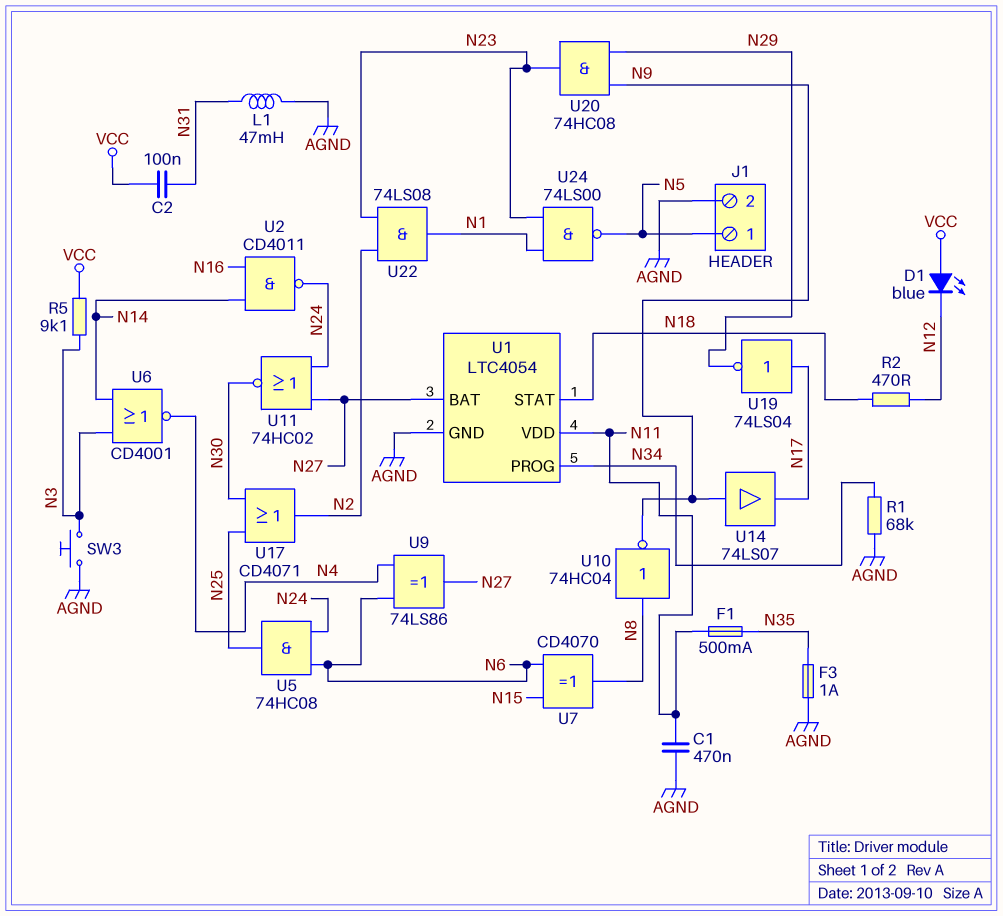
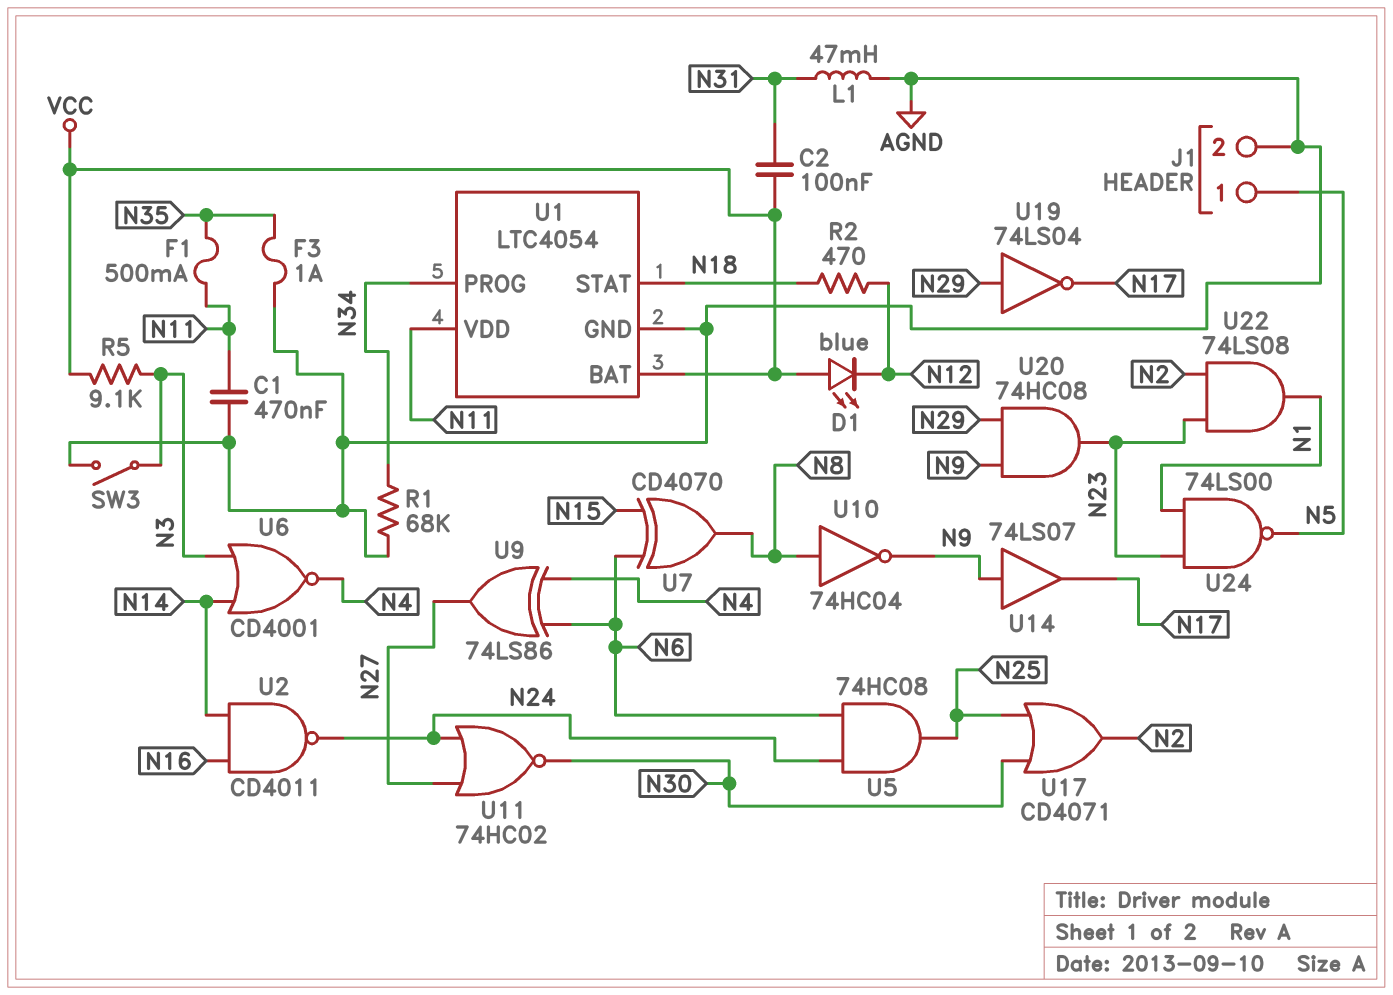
SW3: button (AGND, N3) -> switch (AGND, N3)
U1 pin BAT: N27 -> VCC
U19: NOT 74LS04 (in N17, out N29) -> NOT 74LS04 (in N29, out N17)

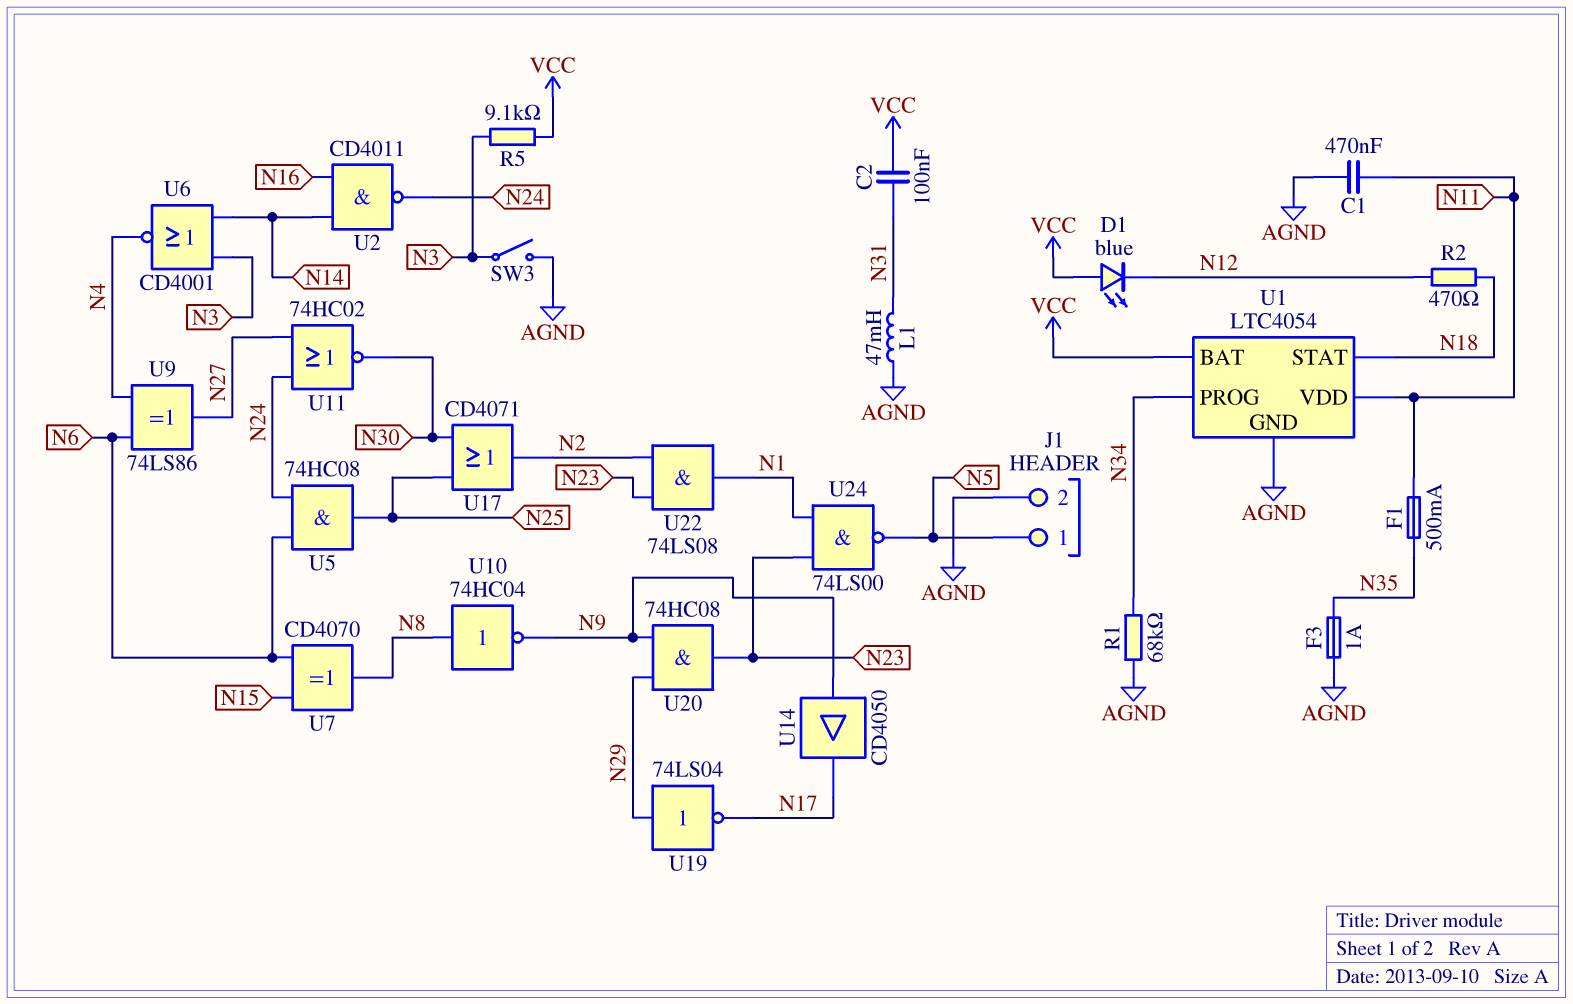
U14: buffer 74LS07 (in N9, out N17) -> buffer CD4050 (in N9, out N17)

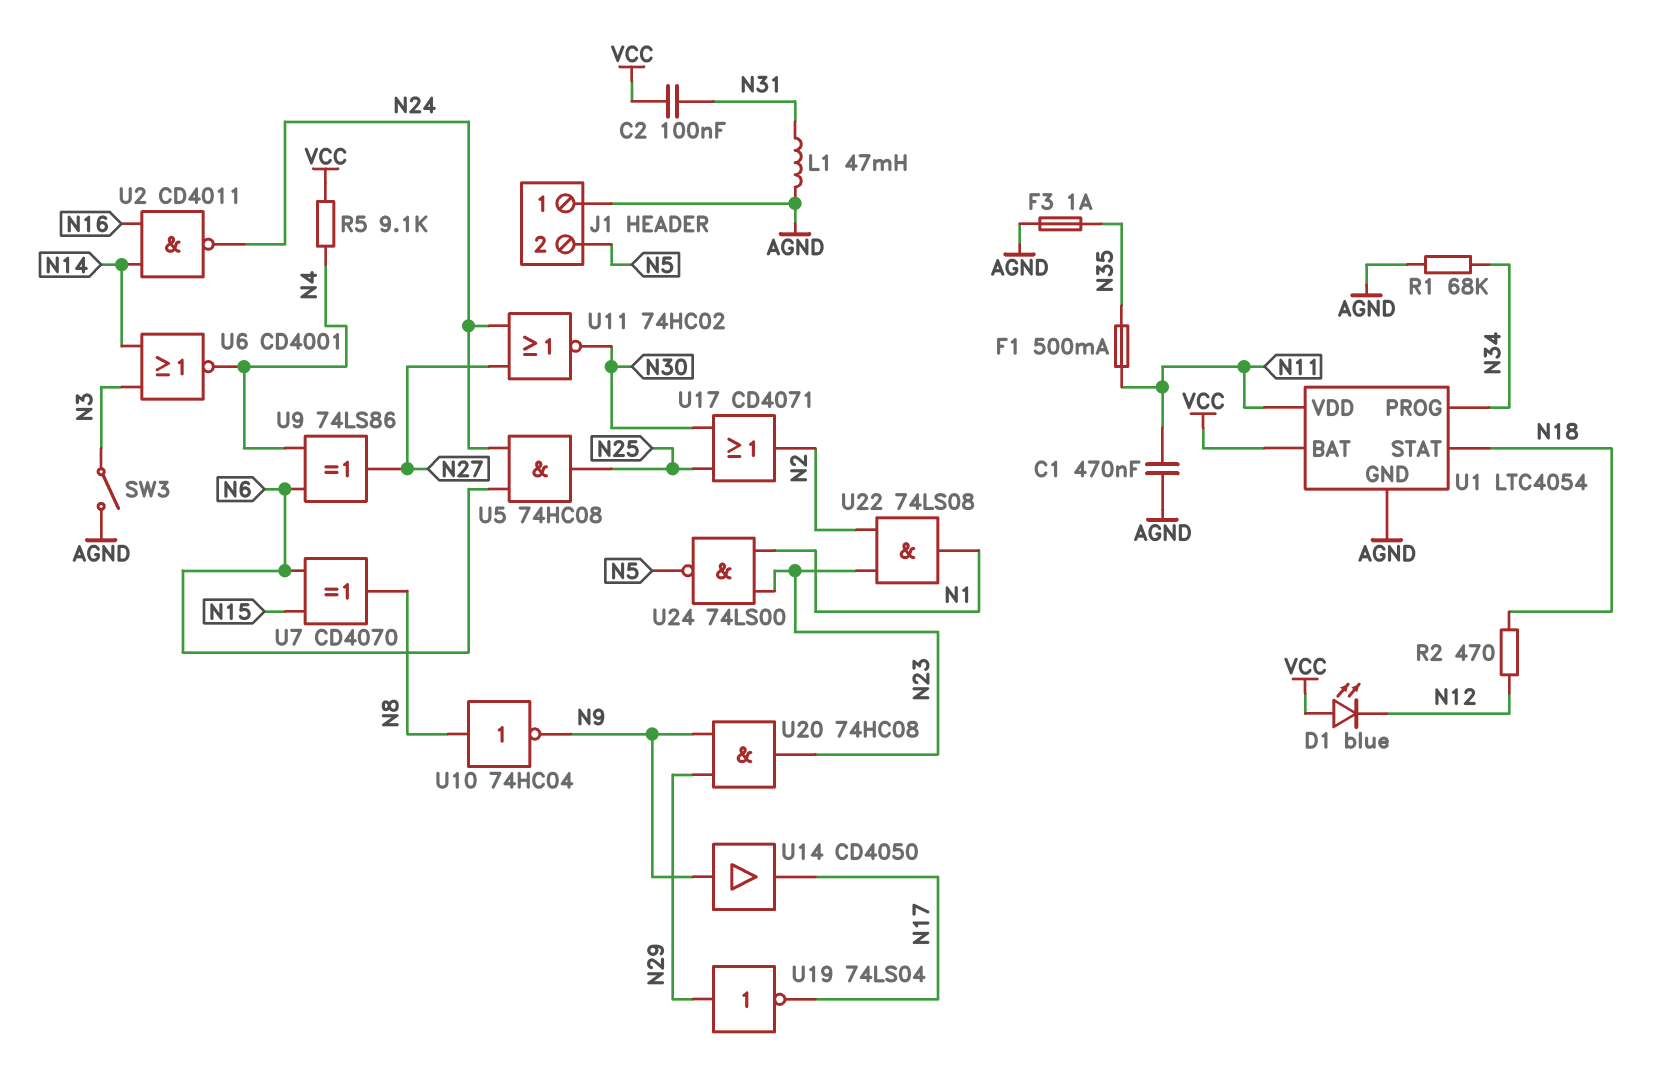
J1 pin 1: N5 -> AGND
J1 pin 2: AGND -> N5
R5: 9.1k (N3, VCC) -> 9.1k (N4, VCC)

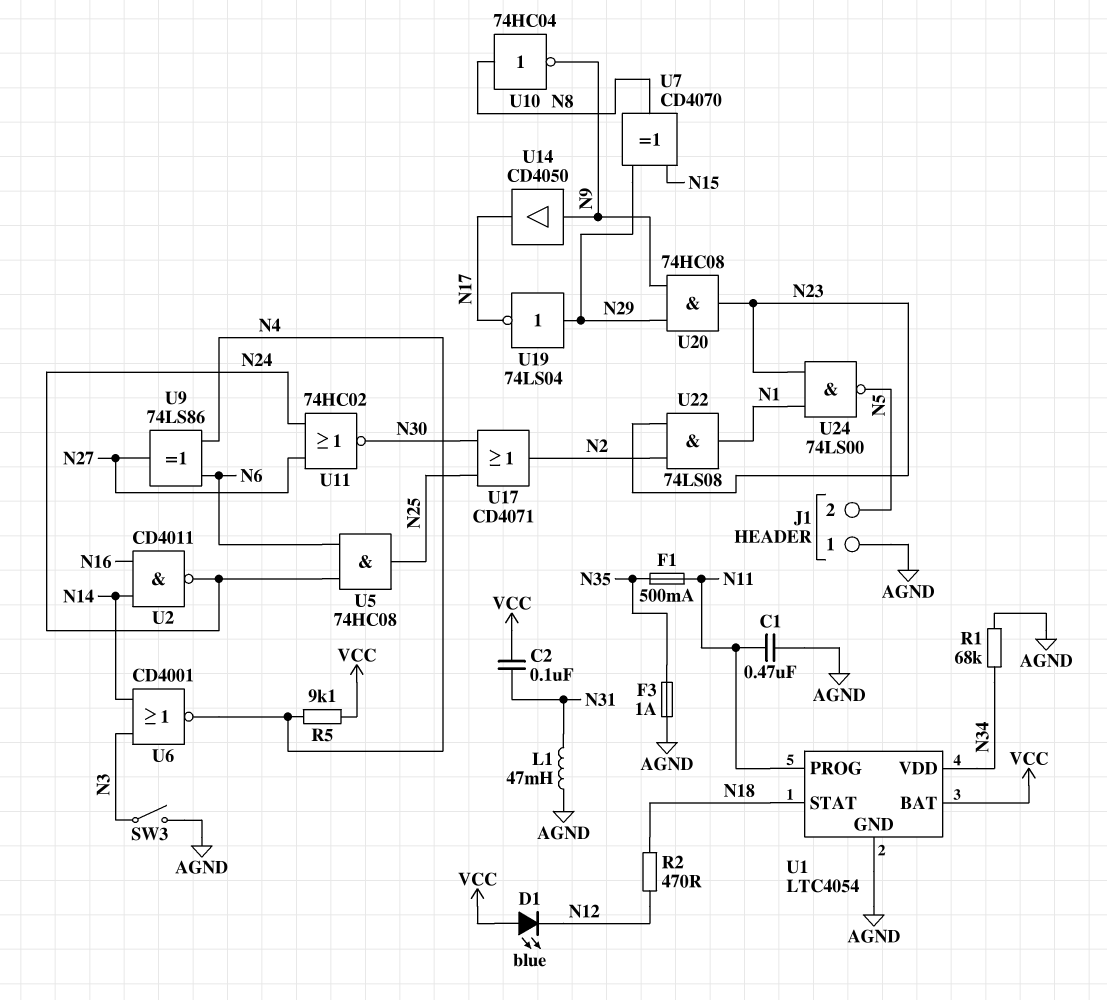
U1 pin PROG: N34 -> N11
U1 pin VDD: N11 -> N34
U7: XOR CD4070 (in N6, in N15, out N8) -> XOR CD4070 (in N15, in N29, out N8)

